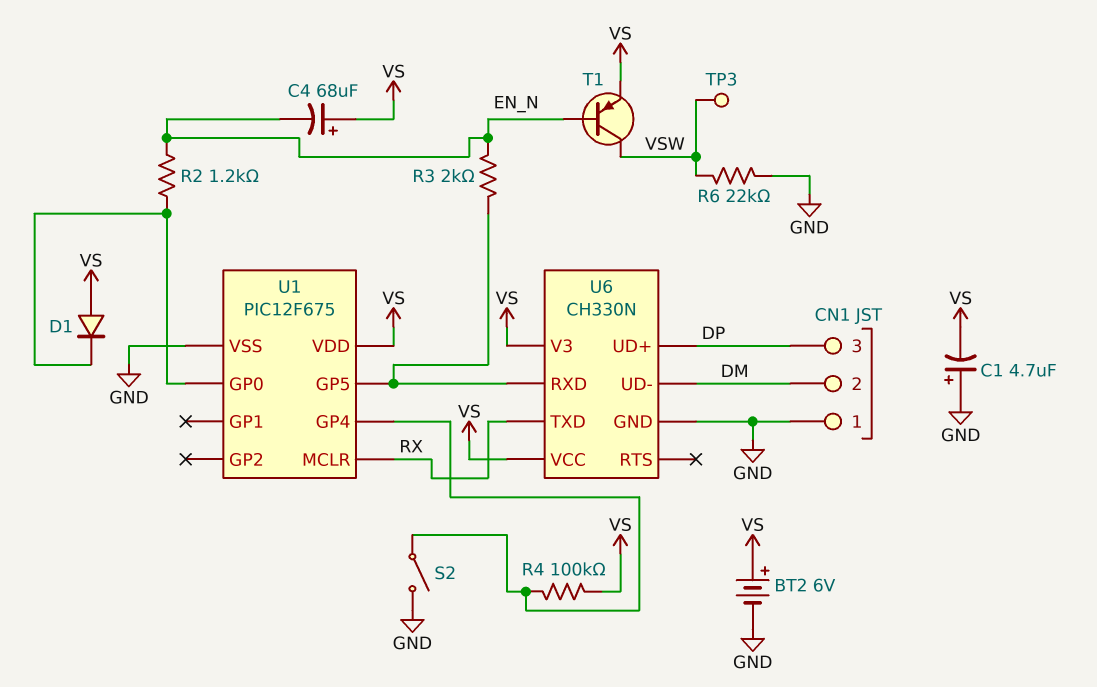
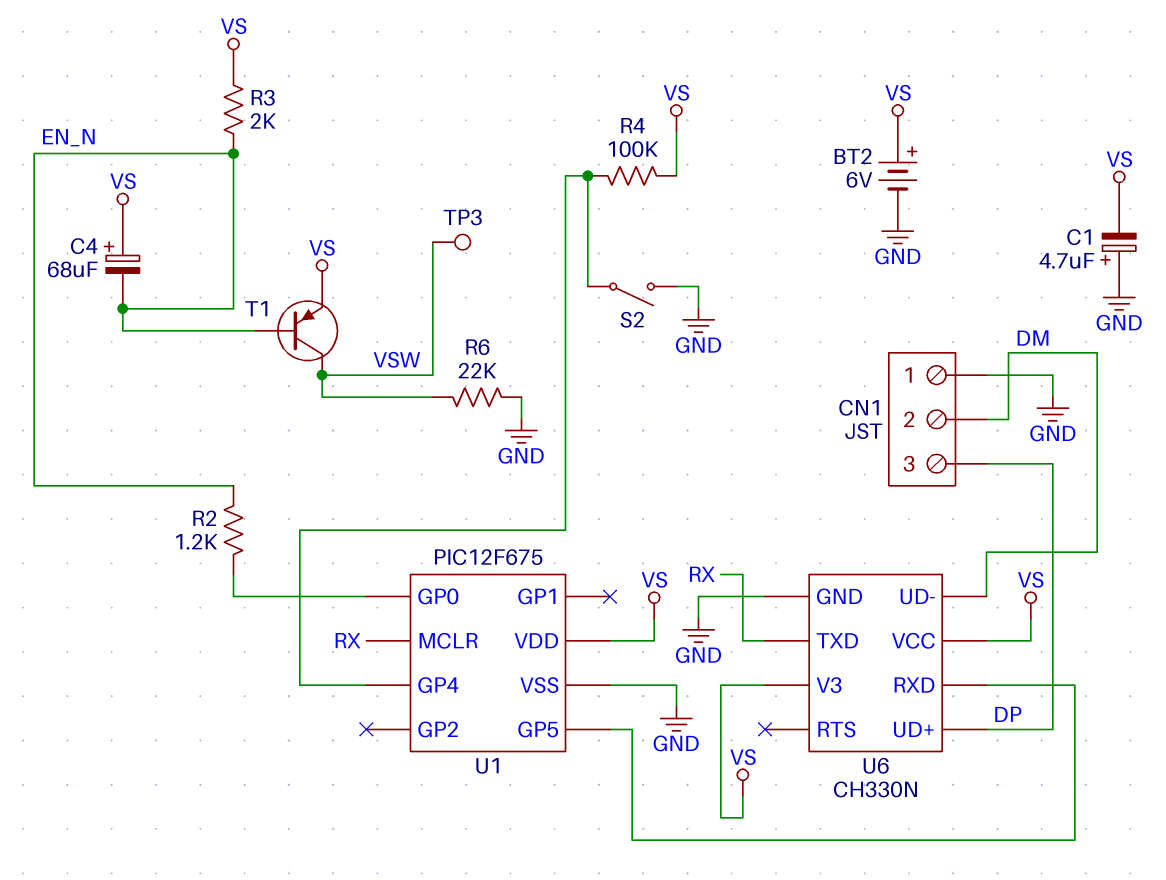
D1: diode (A VS, K U1/GP0) -> none
R3: 2k (EN_N, U1/GP5) -> 2k (EN_N, VS)

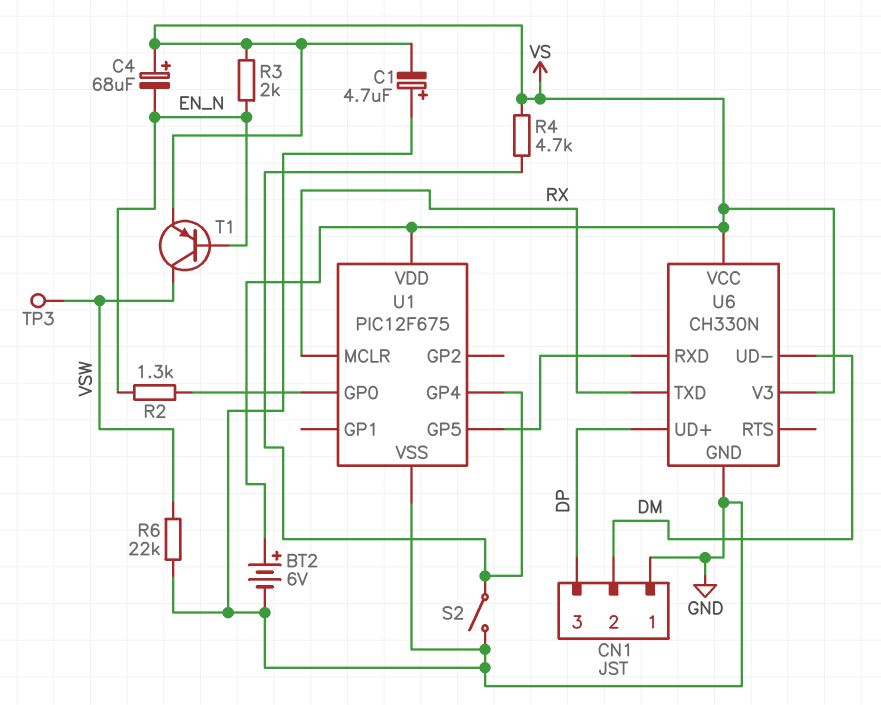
R2: 1.2k (EN_N, U1/GP0) -> 1.3k (EN_N, U1/GP0)
R4: 100k (U1/GP4, VS) -> 4.7k (U1/GP4, VS)

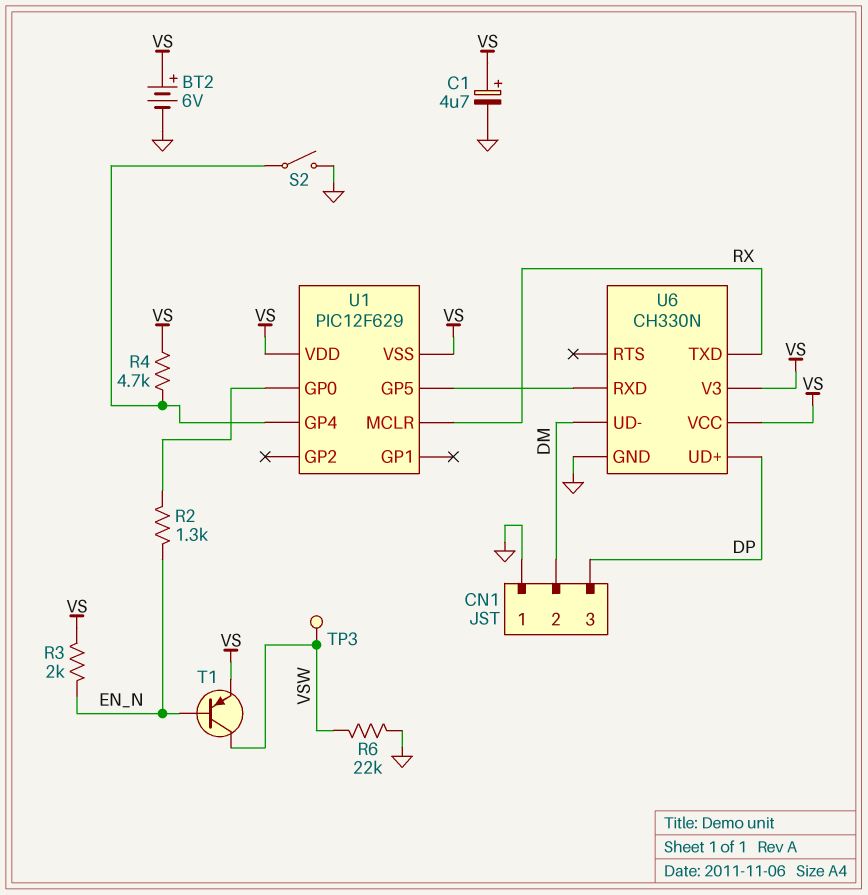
C1: 4.7uF (plus GND, minus VS) -> 4.7uF (plus VS, minus GND)
C4: 68uF (plus VS, minus EN_N) -> none
U1: PIC12F675 -> PIC12F629
U1 pin VSS: GND -> VS

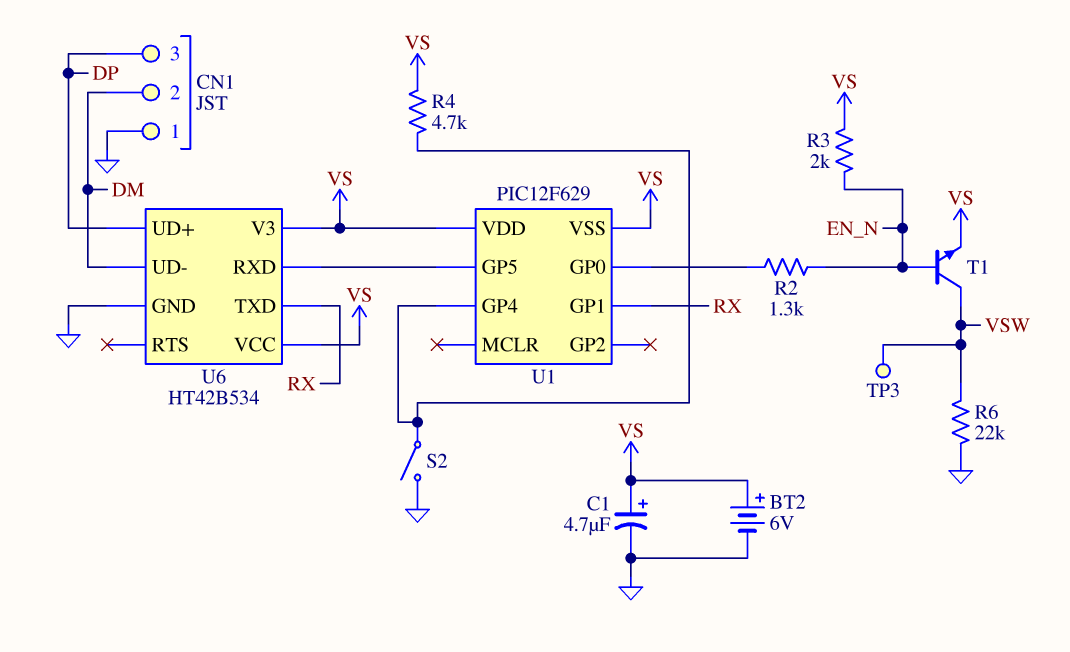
T1: PNP (B EN_N, C VSW, E VS) -> NPN (B EN_N, C VSW, E VS)
U1 pin GP1: none -> RX
U1 pin MCLR: RX -> none
U6: CH330N -> HT42B534

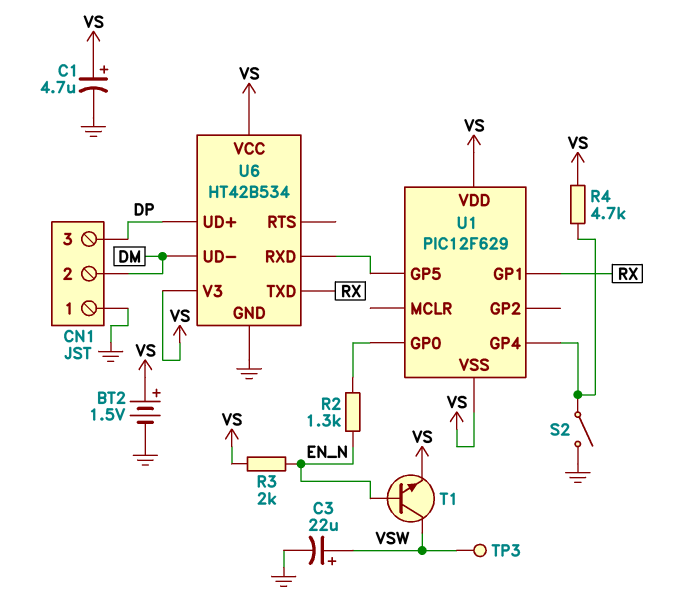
BT2: 6V (plus VS, minus GND) -> 1.5V (plus VS, minus GND)
C3: none -> 22uF (plus VSW, minus GND)
R6: 22k (GND, VSW) -> none

